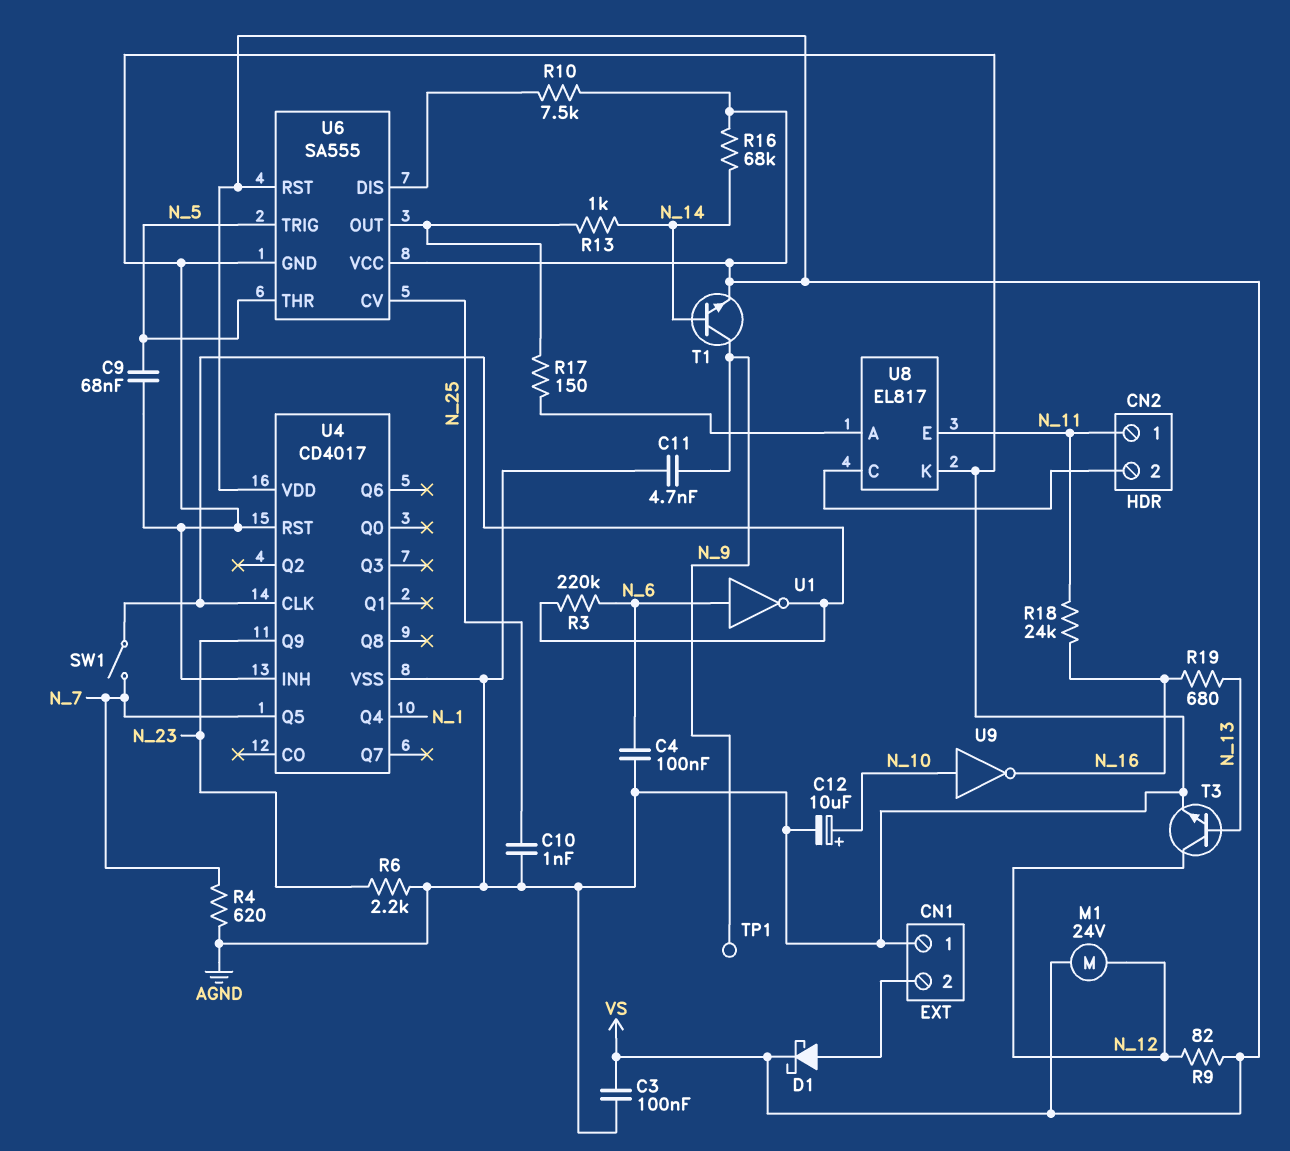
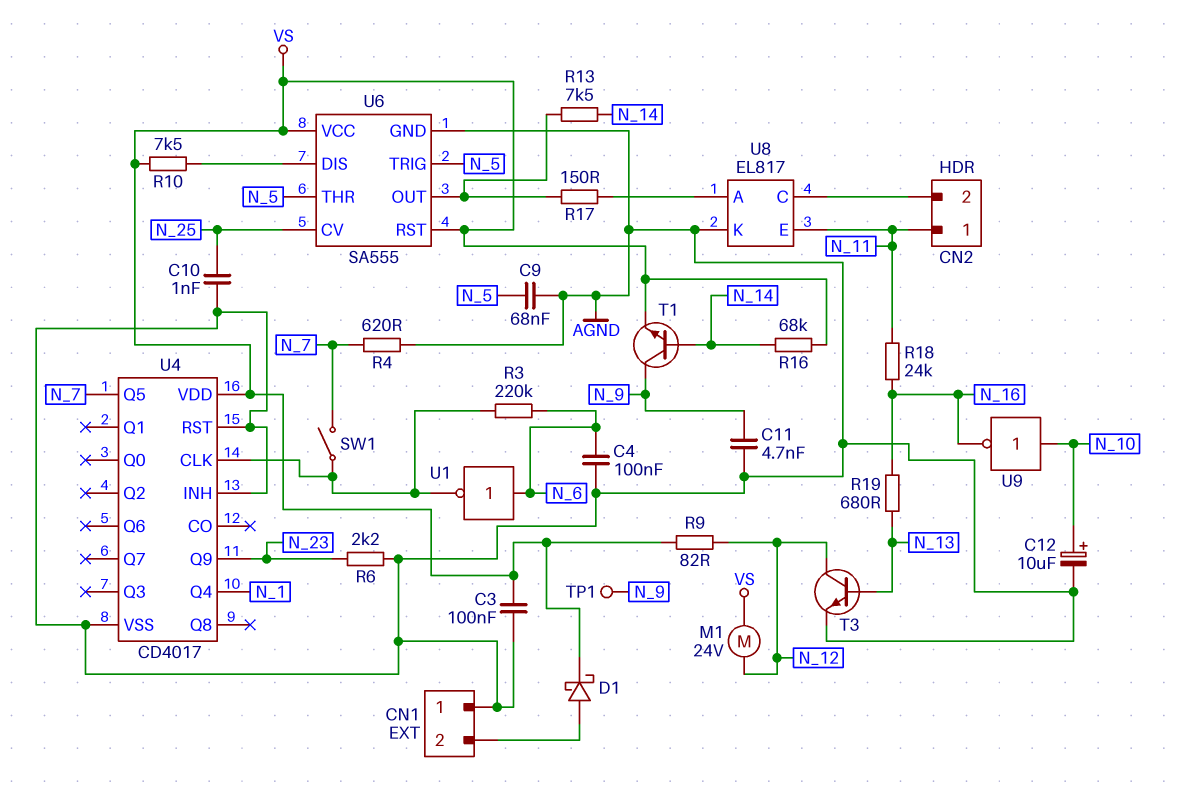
R13: 1k (N_14, U6/OUT) -> 7.5k (N_14, U6/OUT)

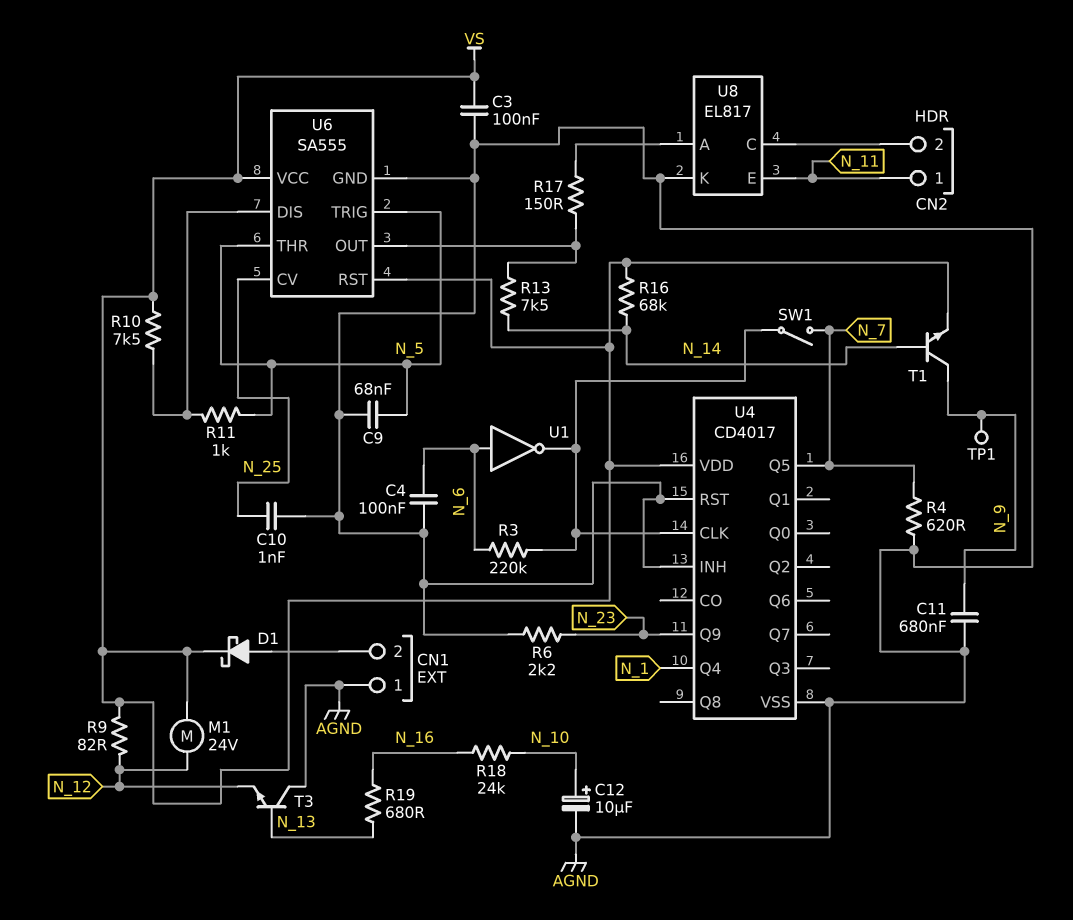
C11: 4.7nF (AGND, N_9) -> 680nF (AGND, N_9)
R11: none -> 1k (N_5, U6/DIS)
R18: 24k (N_11, N_16) -> 24k (N_10, N_16)
T3: NPN (B N_13, C N_12, E AGND) -> NPN (B N_13, C AGND, E N_12)
U9: NOT (in N_10, out N_16) -> none

